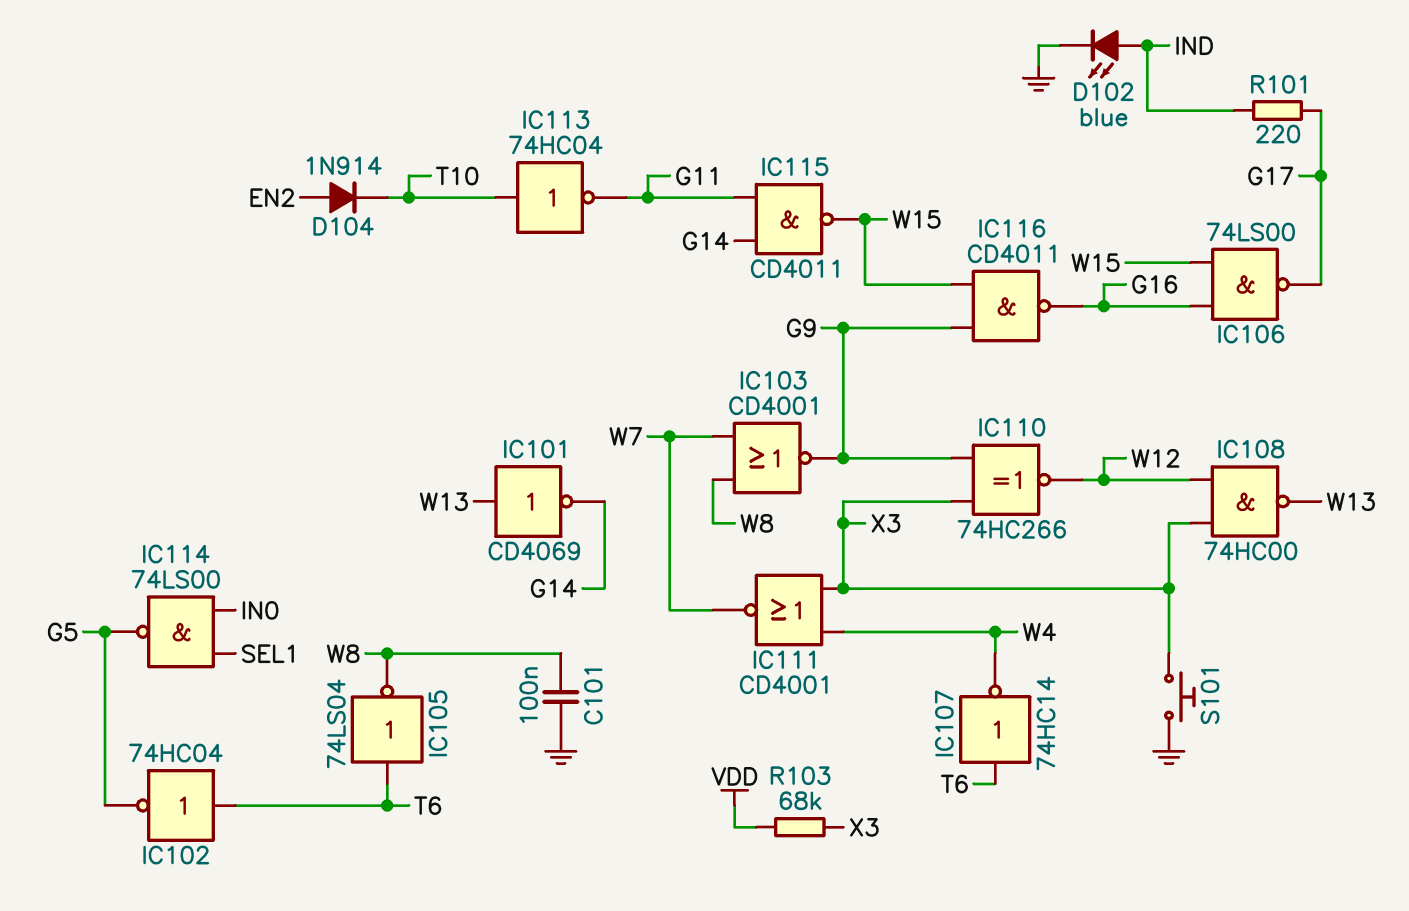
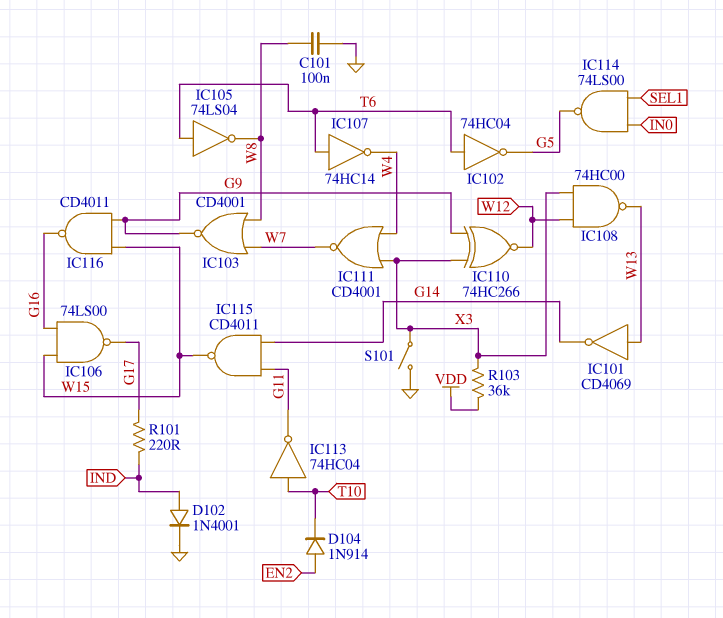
D102: LED blue (A IND, K GND) -> diode 1N4001 (A IND, K GND)
R103: 68k (VDD, X3) -> 36k (VDD, X3)
S101: button (GND, X3) -> switch (GND, X3)

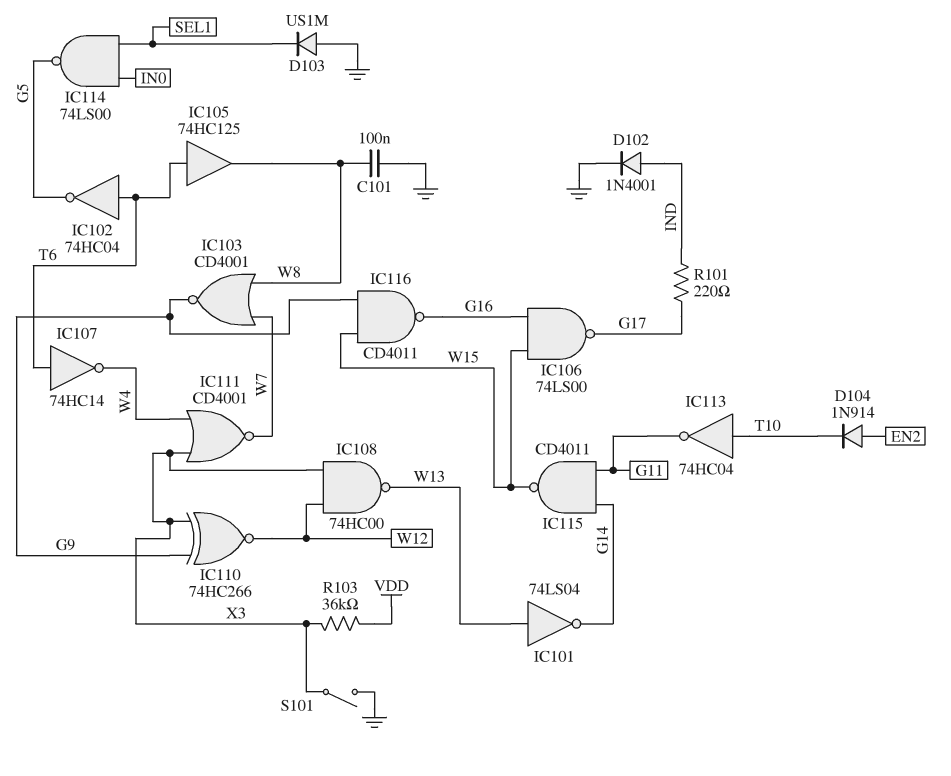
D103: none -> diode US1M (A GND, K SEL1)
IC101: NOT CD4069 (in W13, out G14) -> NOT 74LS04 (in W13, out G14)
IC105: NOT 74LS04 (in T6, out W8) -> buffer 74HC125 (in T6, out W8)

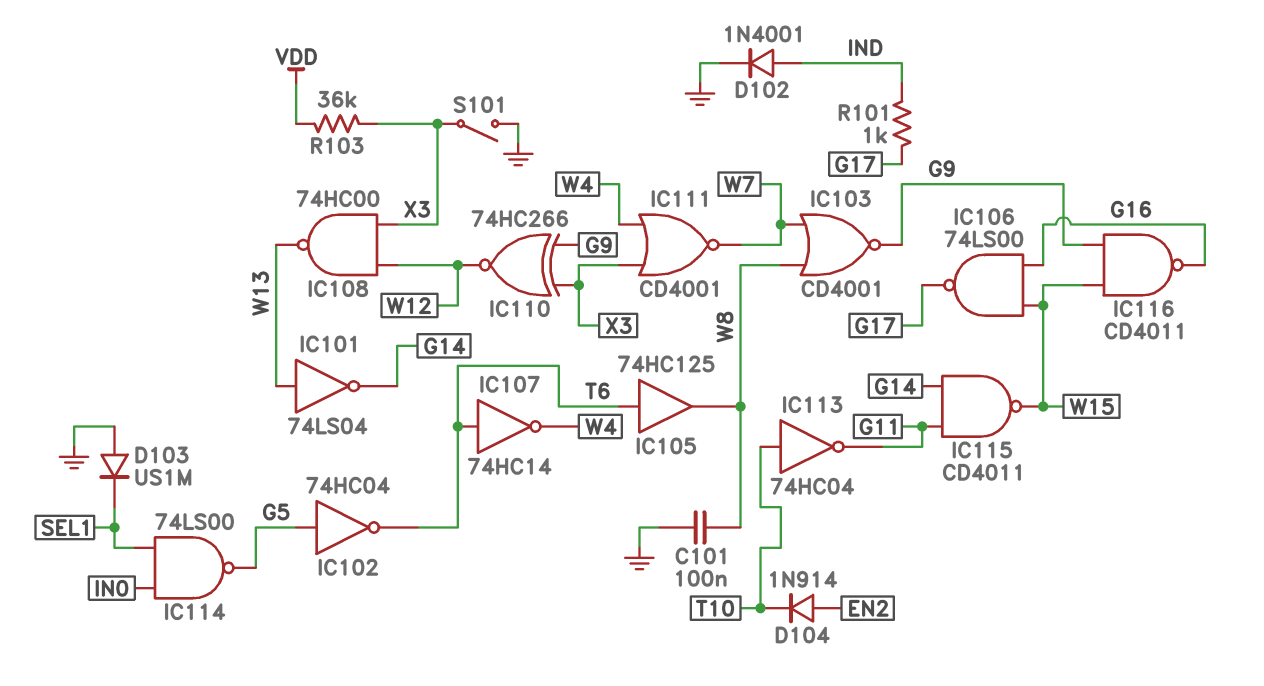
IC102: NOT 74HC04 (in T6, out G5) -> NOT 74HC04 (in G5, out T6)
R101: 220 (G17, IND) -> 1k (G17, IND)

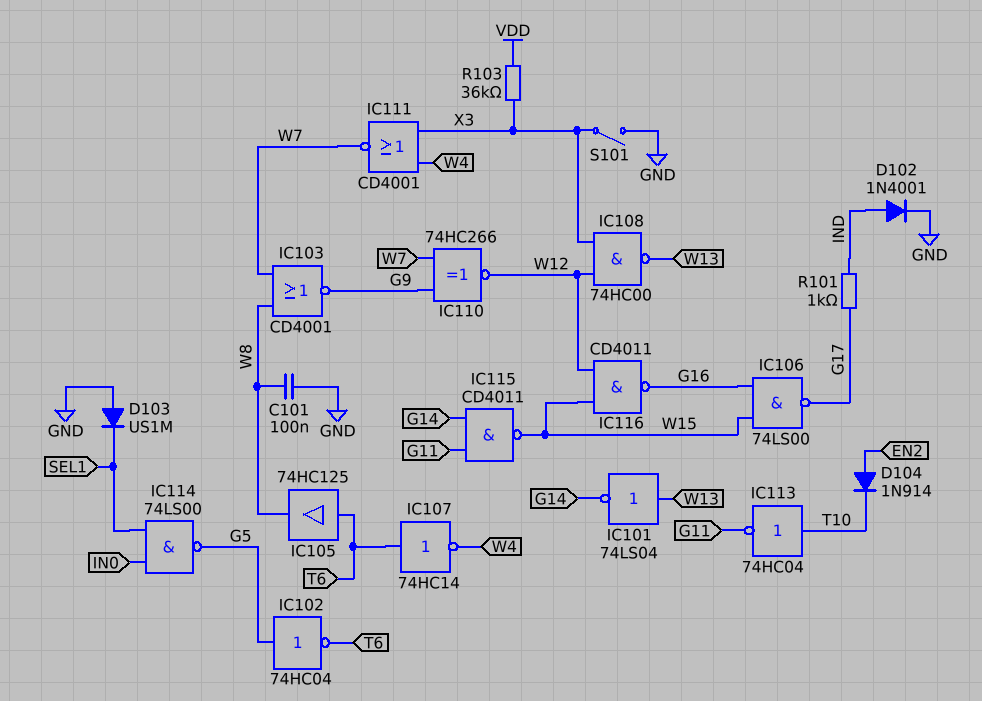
IC110: XNOR 74HC266 (in G9, in X3, out W12) -> XNOR 74HC266 (in G9, in W7, out W12)
IC116: NAND CD4011 (in G9, in W15, out G16) -> NAND CD4011 (in W12, in W15, out G16)

